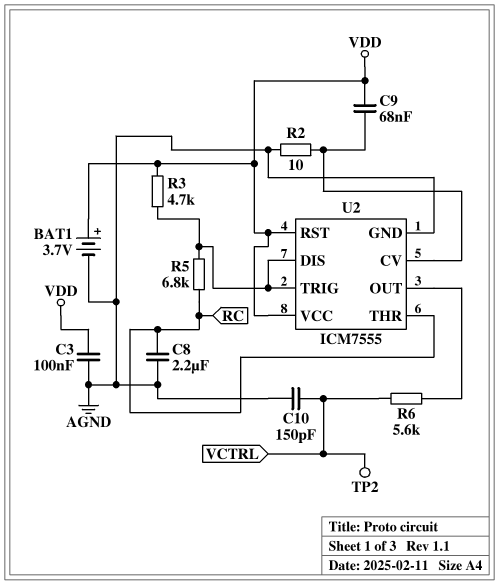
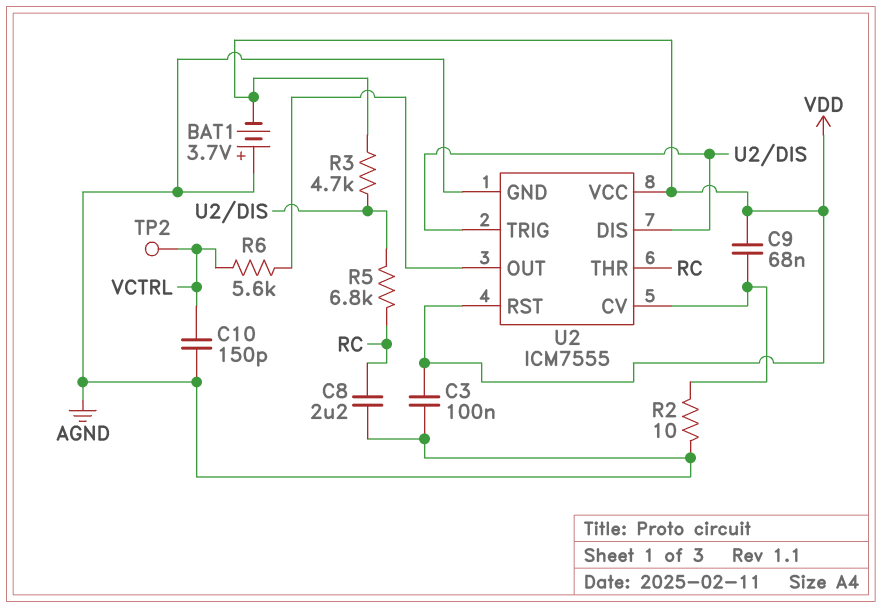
BAT1: 3.7V (plus VDD, minus AGND) -> 3.7V (plus AGND, minus VDD)

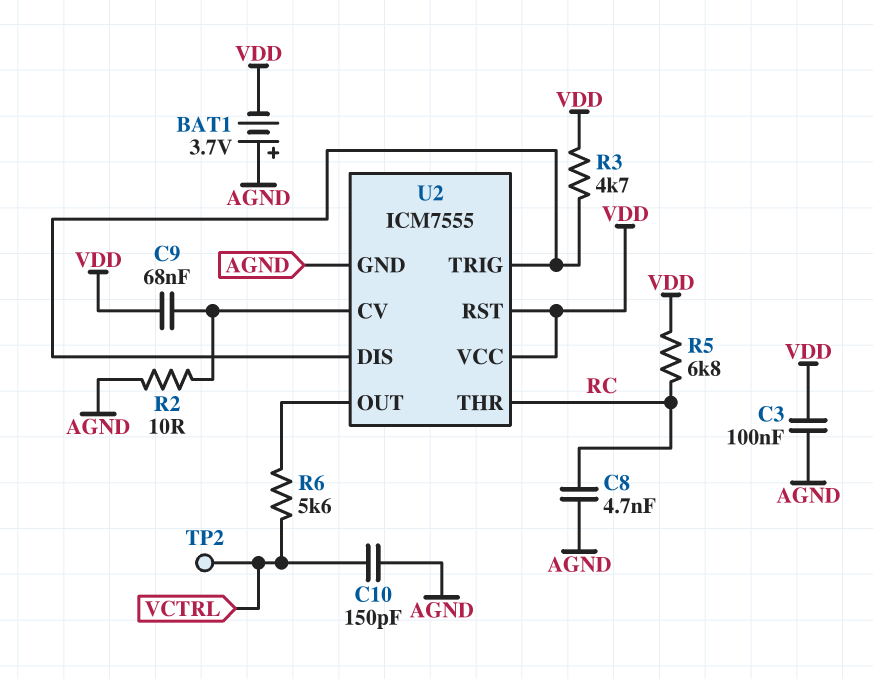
C8: 2.2uF (AGND, RC) -> 4.7nF (AGND, RC)
R5: 6.8k (RC, U2/DIS) -> 6.8k (RC, VDD)

